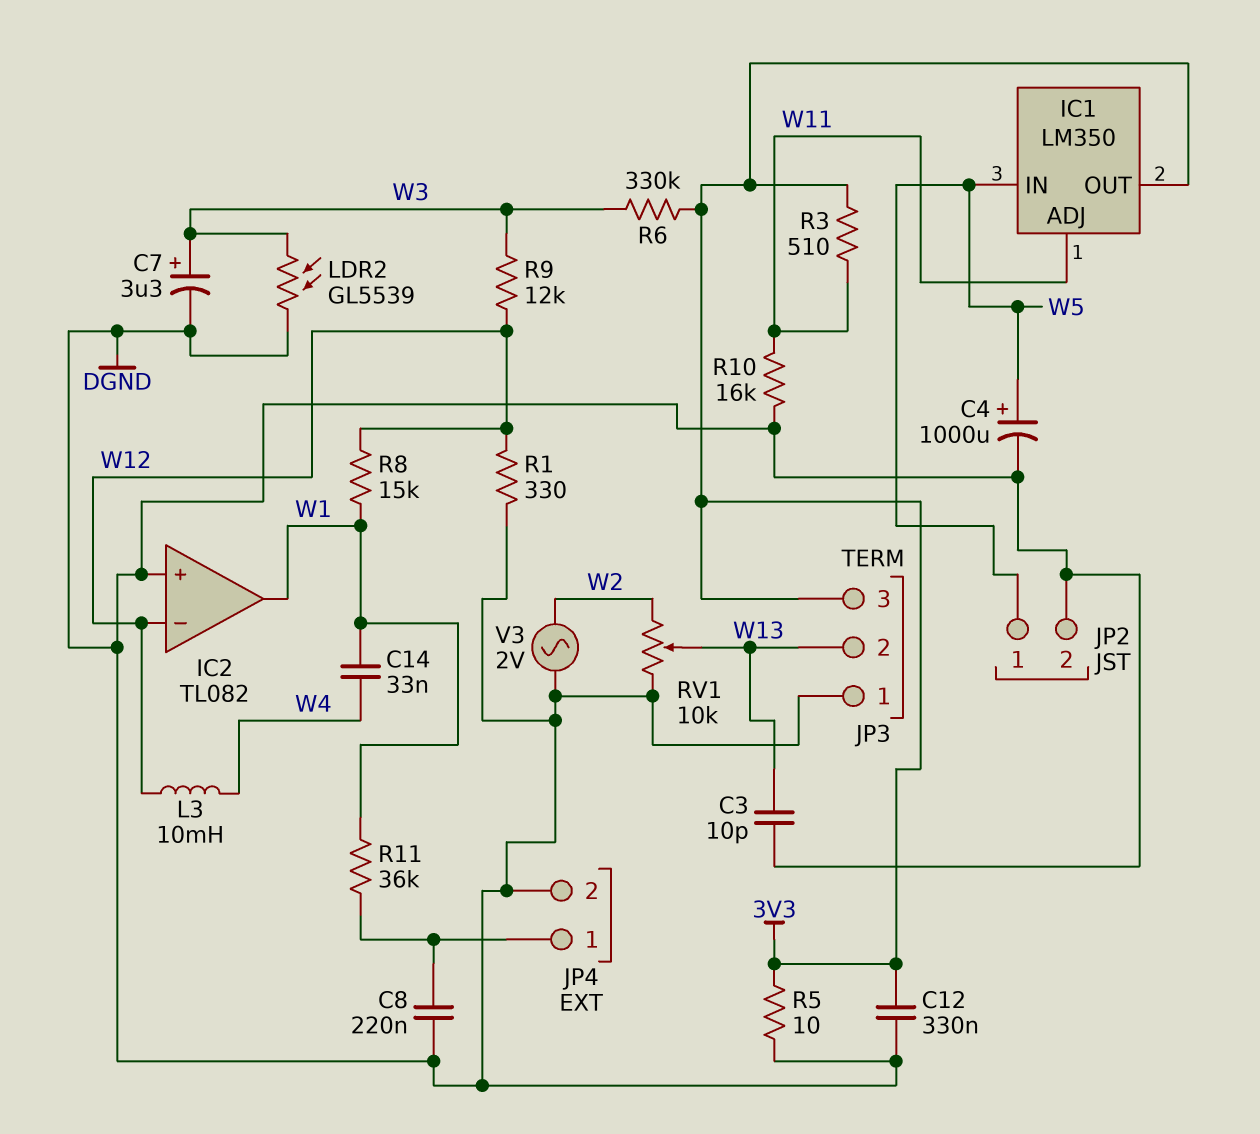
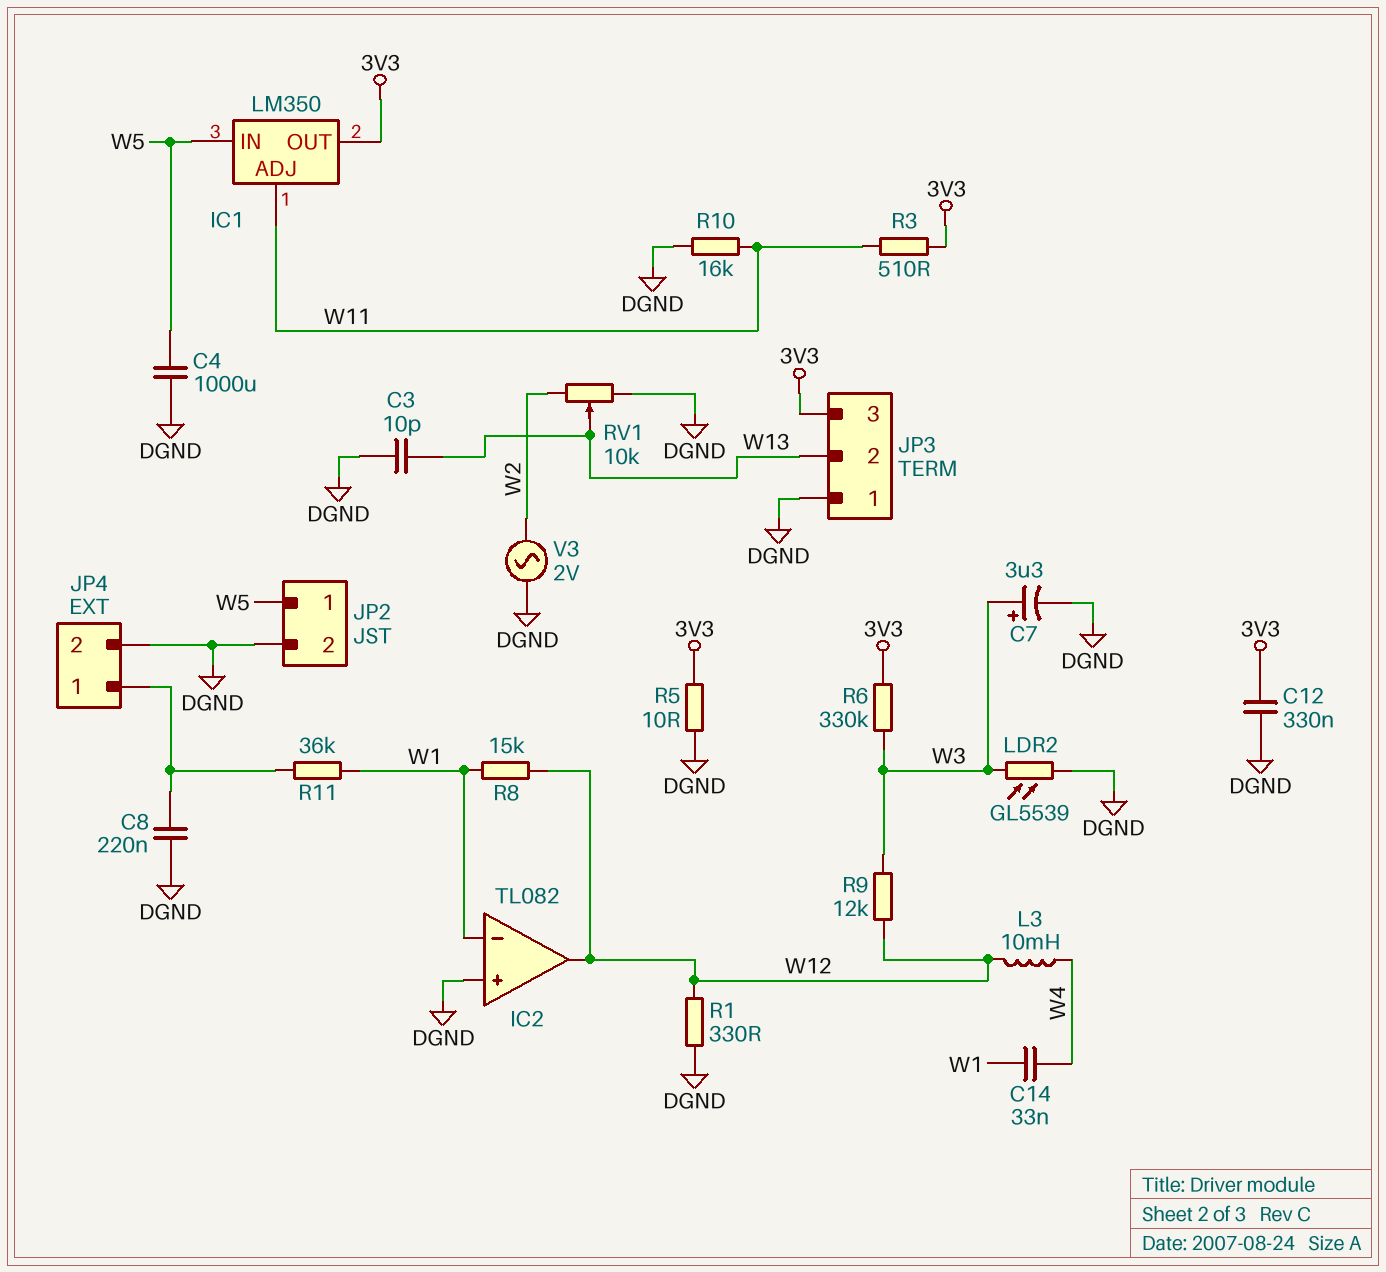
C4: 1000uF (plus W5, minus DGND) -> 1000uF (DGND, W5)
IC2 pin in-: W12 -> W1
IC2 pin out: W1 -> W12

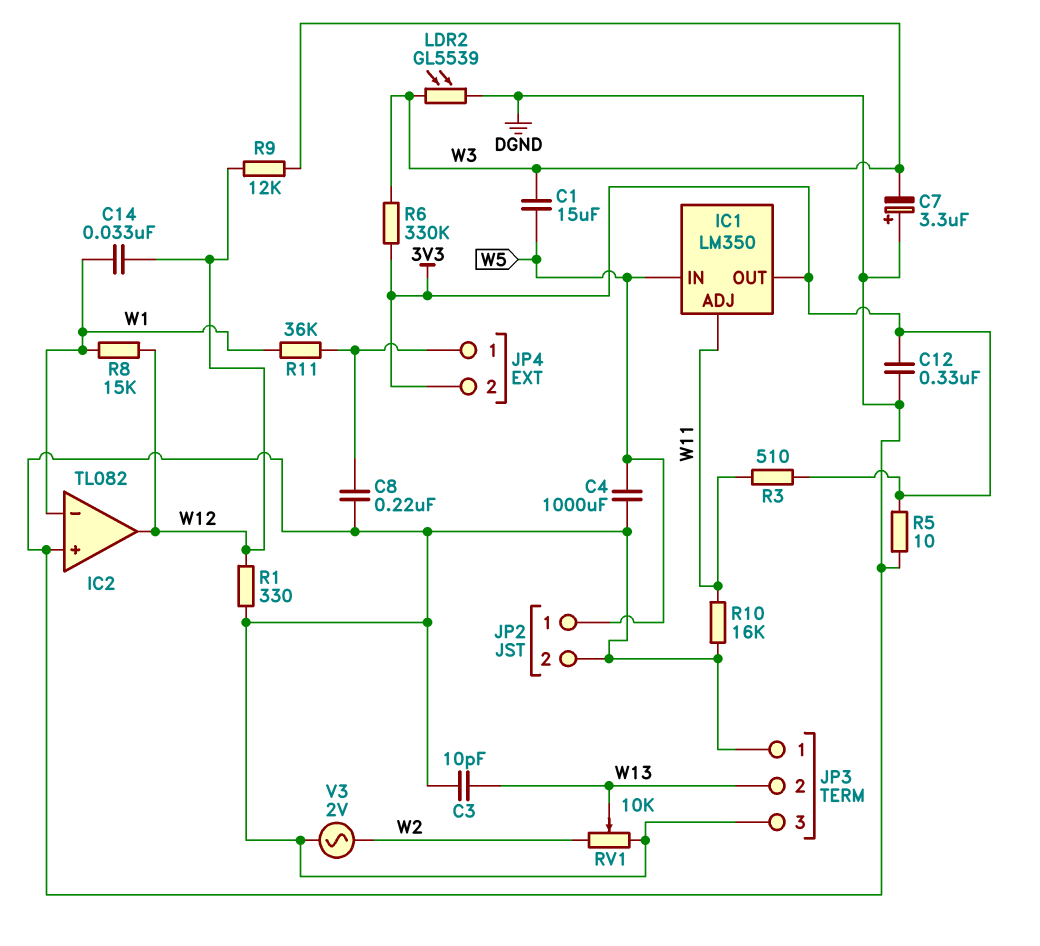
C1: none -> 15uF (W3, W5)
C7: 3.3uF (plus W3, minus DGND) -> 3.3uF (plus DGND, minus W3)
C14: 33nF (W1, W4) -> 33nF (W1, W12)
JP3 pin 3: 3V3 -> DGND
JP4 pin 2: DGND -> 3V3
L3: 10mH (W4, W12) -> none

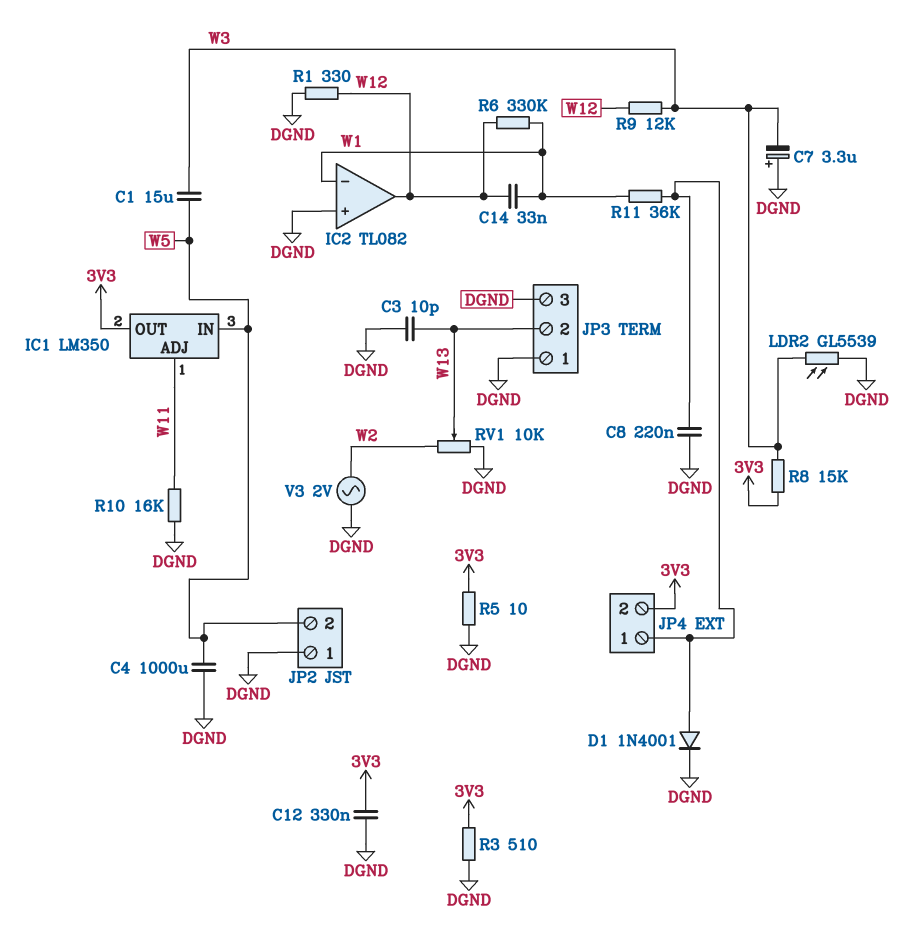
D1: none -> diode 1N4001 (A JP4/1, K DGND)
JP2 pin 1: W5 -> DGND
JP2 pin 2: DGND -> W5
R3: 510 (3V3, W11) -> 510 (3V3, DGND)
R6: 330k (3V3, W3) -> 330k (W1, W12)
R8: 15k (W1, W12) -> 15k (3V3, W3)

